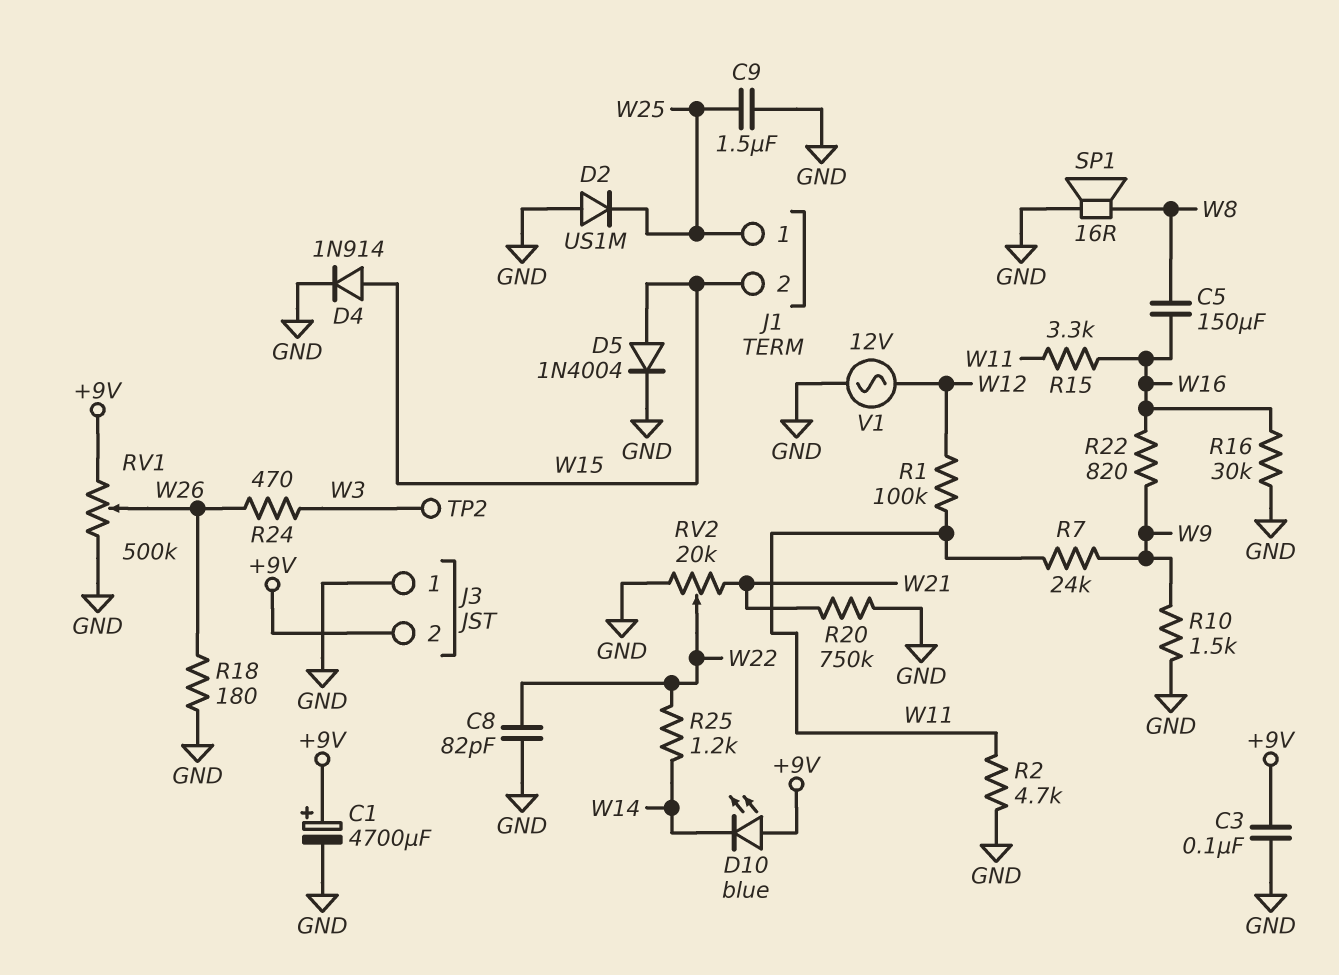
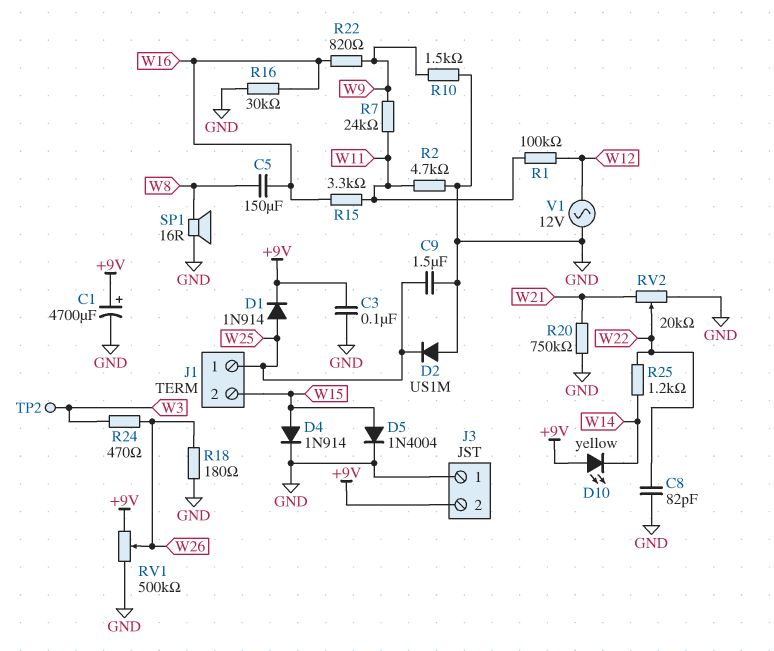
D1: none -> diode 1N914 (A W25, K +9V)
D10: LED blue (A +9V, K W14) -> LED yellow (A +9V, K W14)

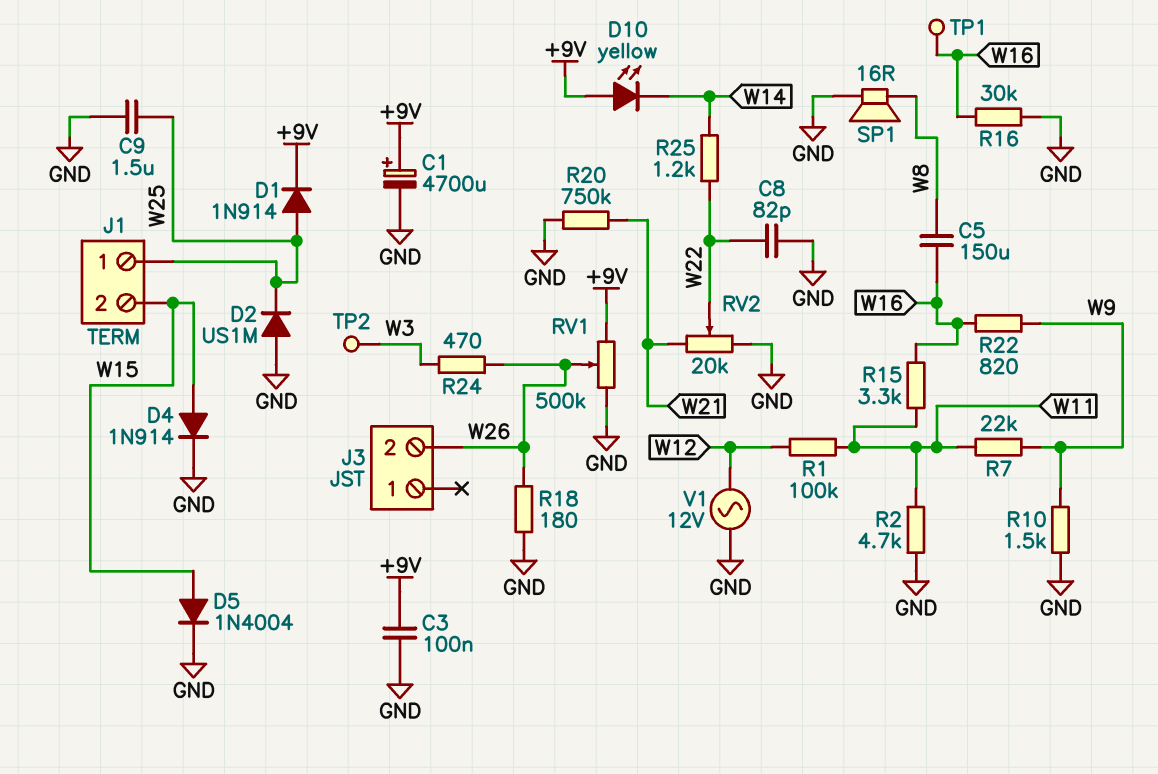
J3 pin 1: GND -> none
J3 pin 2: +9V -> W26
R7: 24k (W9, W11) -> 22k (W9, W11)
TP1: none -> test point (W16)

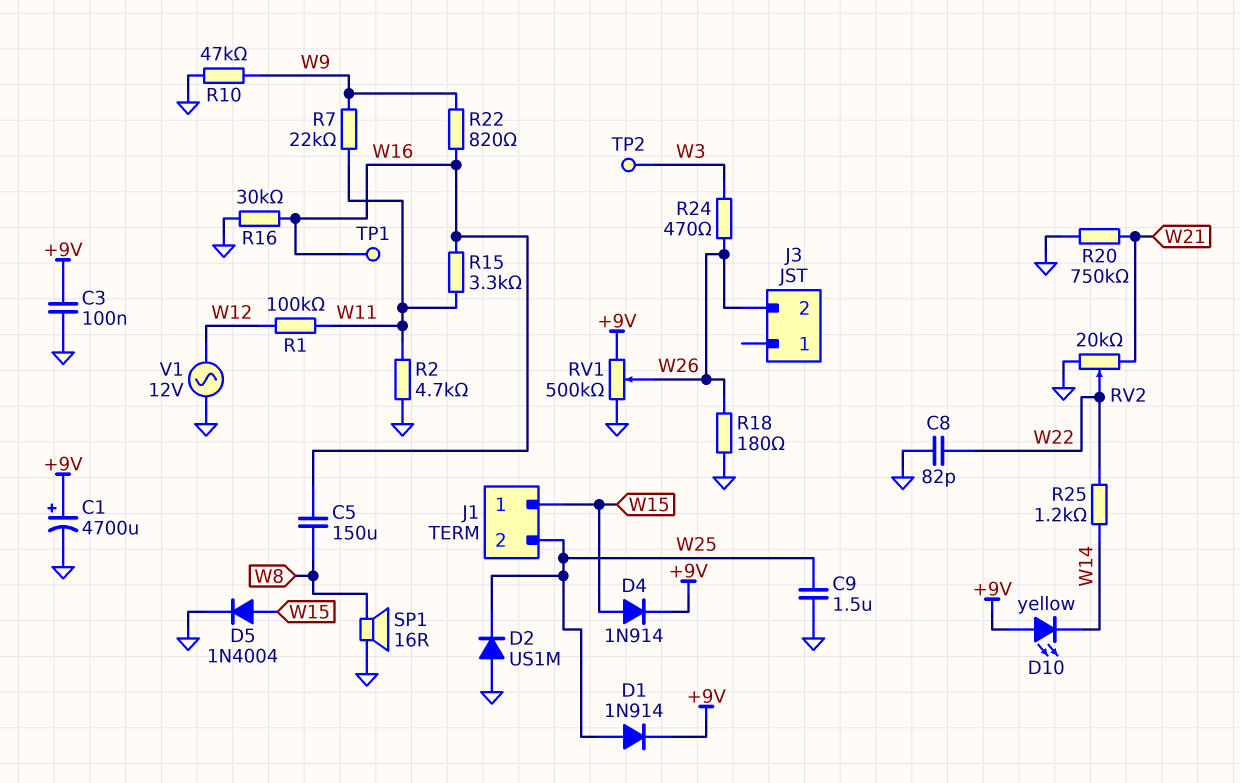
D4: diode 1N914 (A W15, K GND) -> diode 1N914 (A W15, K +9V)
J1 pin 1: W25 -> W15
J1 pin 2: W15 -> W25
R10: 1.5k (GND, W9) -> 47k (GND, W9)

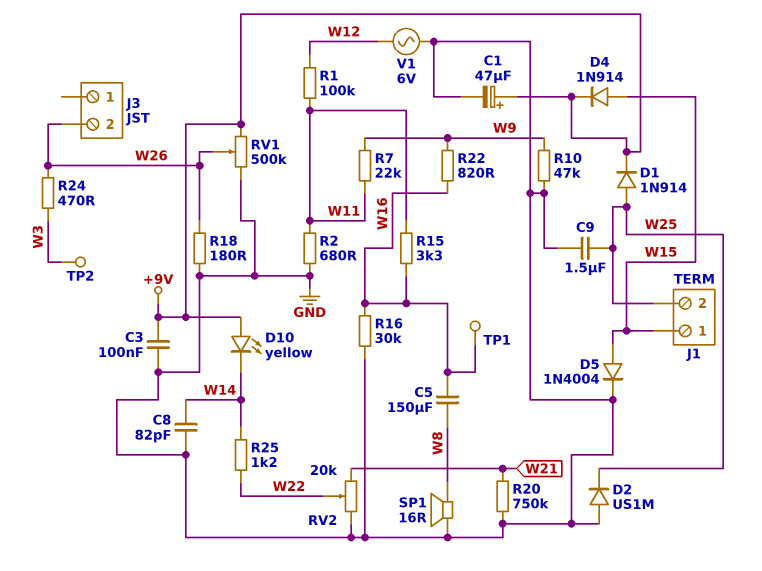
C1: 4700uF (plus +9V, minus GND) -> 47uF (plus +9V, minus GND)
C8: 82pF (GND, W22) -> 82pF (GND, W14)
R2: 4.7k (GND, W11) -> 680 (GND, W11)
V1: AC 12V (GND, W12) -> AC 6V (GND, W12)

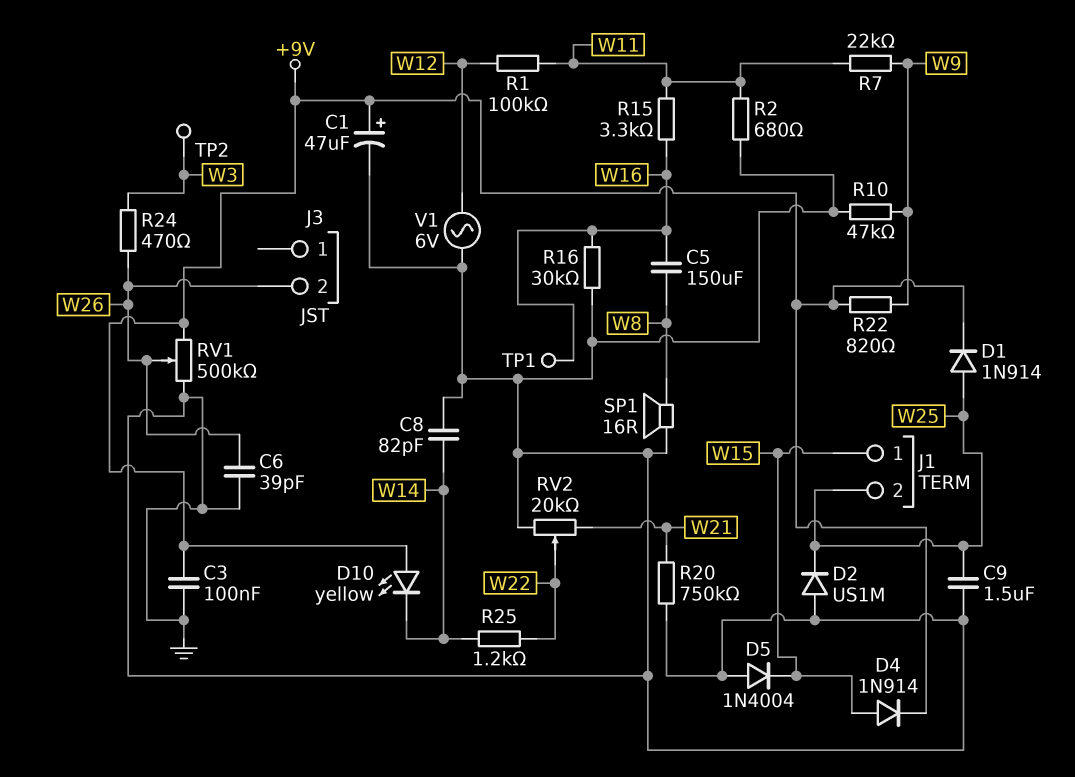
C6: none -> 39pF (GND, W26)
D5: diode 1N4004 (A W15, K GND) -> diode 1N4004 (A GND, K W15)
R18: 180 (GND, W26) -> none
R22: 820 (W9, W16) -> 820 (+9V, W9)

